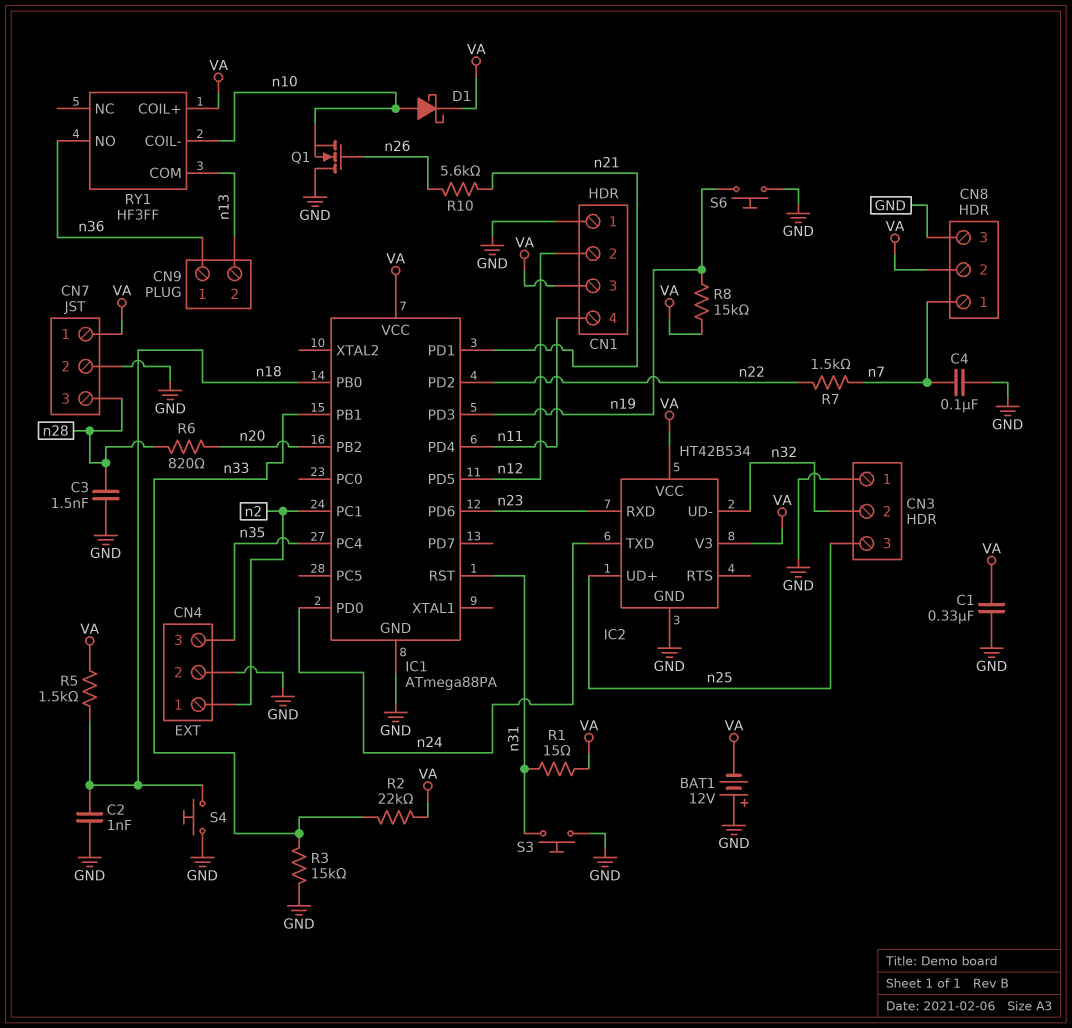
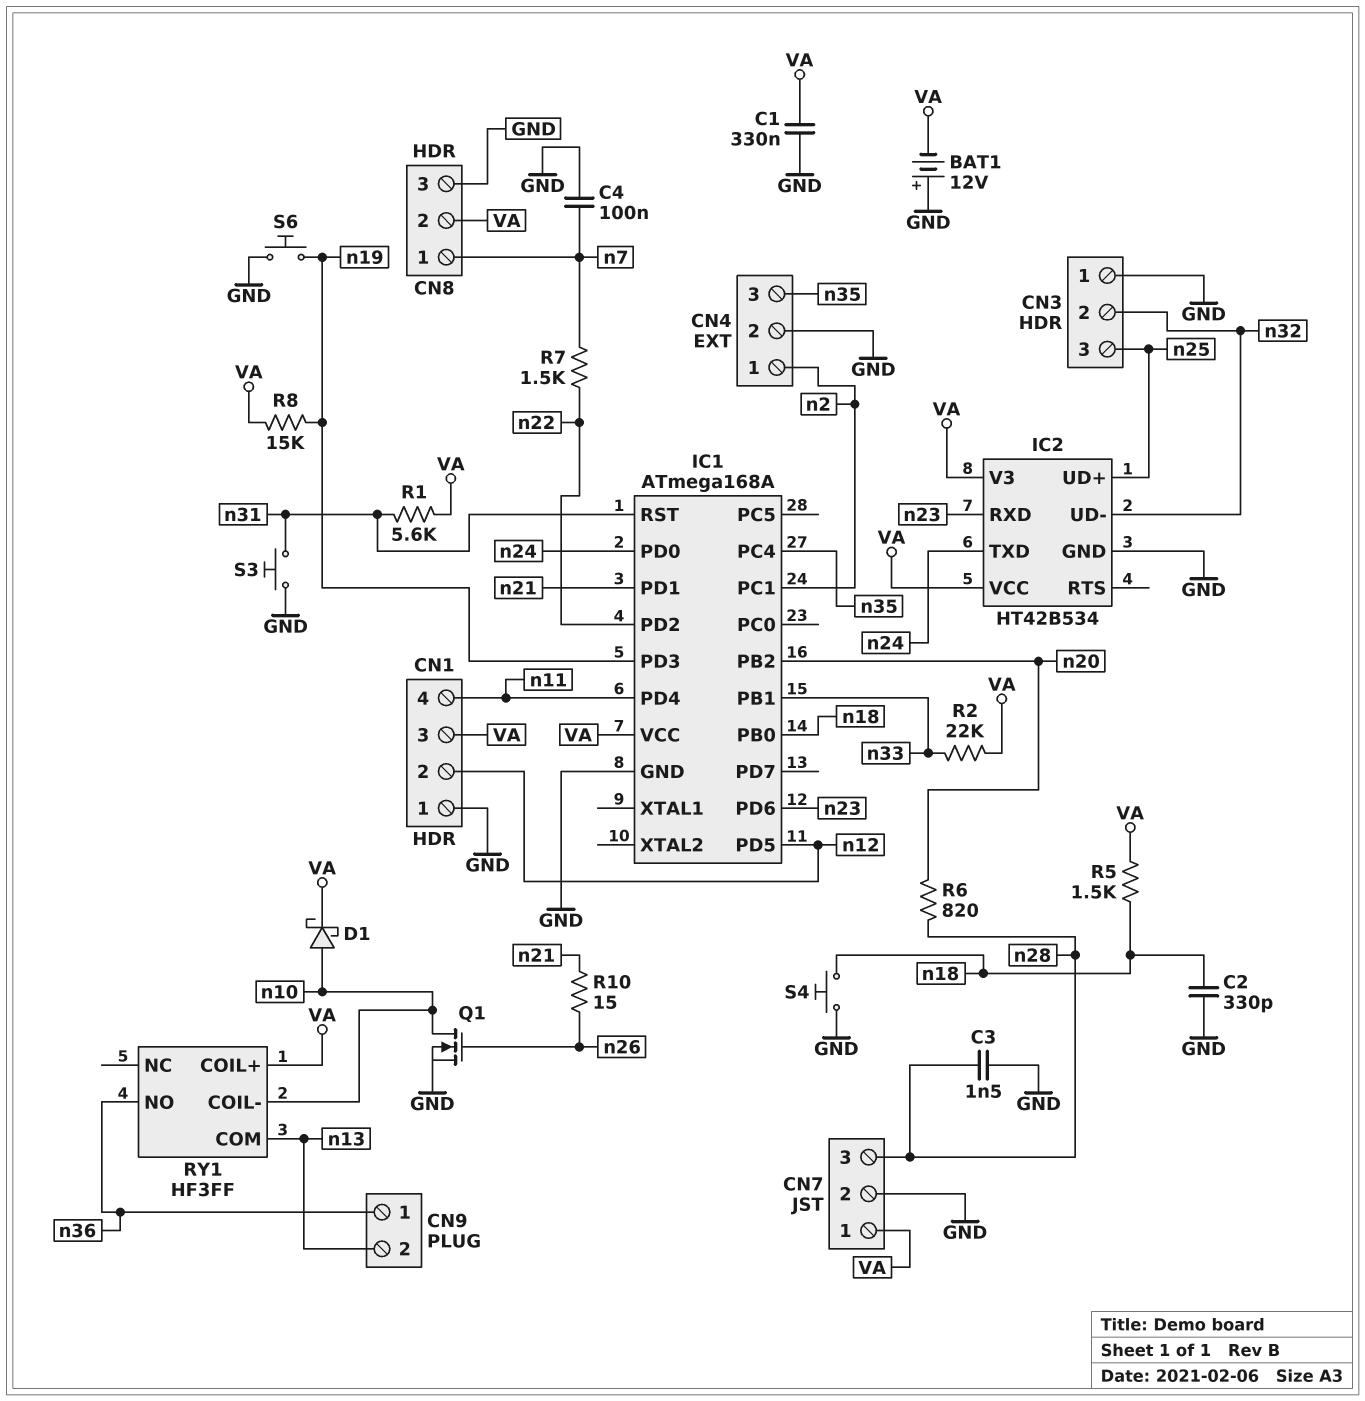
C2: 1nF (GND, n18) -> 330pF (GND, n18)
IC1: ATmega88PA -> ATmega168A
Q1: NMOS (G n26, D GND, S n10) -> NMOS (G n26, D n10, S GND)
R1: 15 (VA, n31) -> 5.6k (VA, n31)
R3: 15k (GND, n33) -> none
R10: 5.6k (n21, n26) -> 15 (n21, n26)

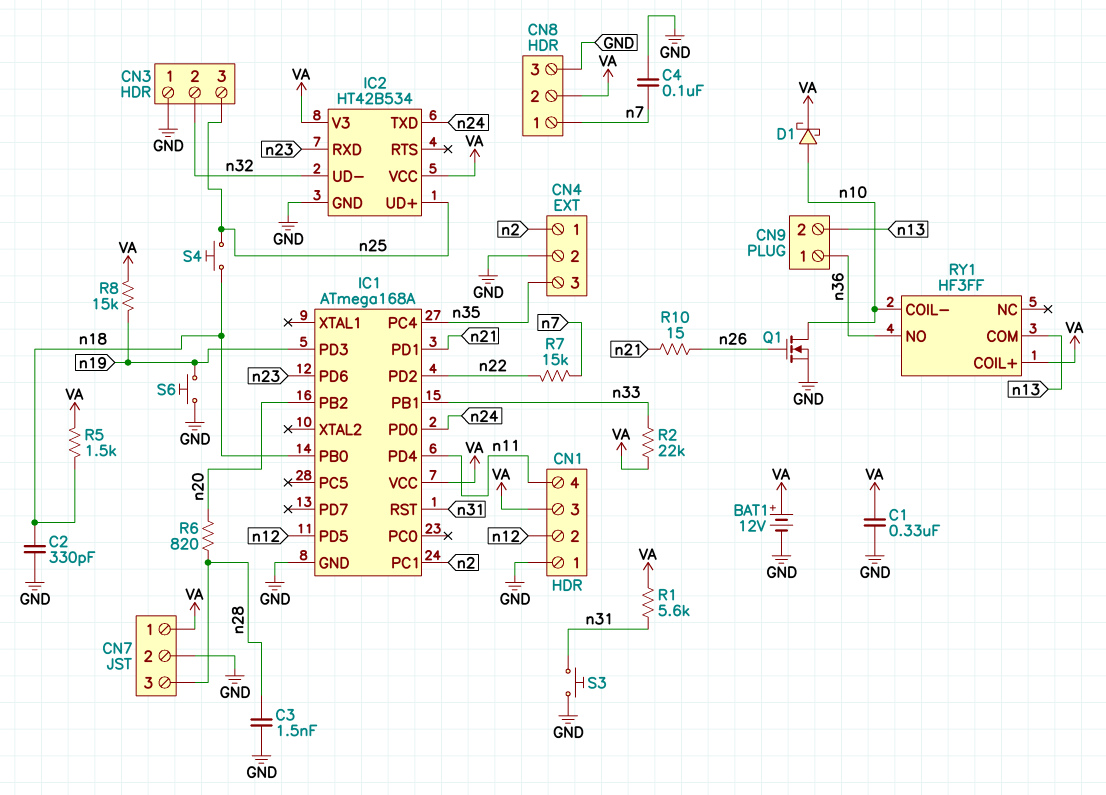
BAT1: 12V (plus GND, minus VA) -> 12V (plus VA, minus GND)
R7: 1.5k (n7, n22) -> 15k (n7, n22)
S4: button (GND, n18) -> button (n18, n25)

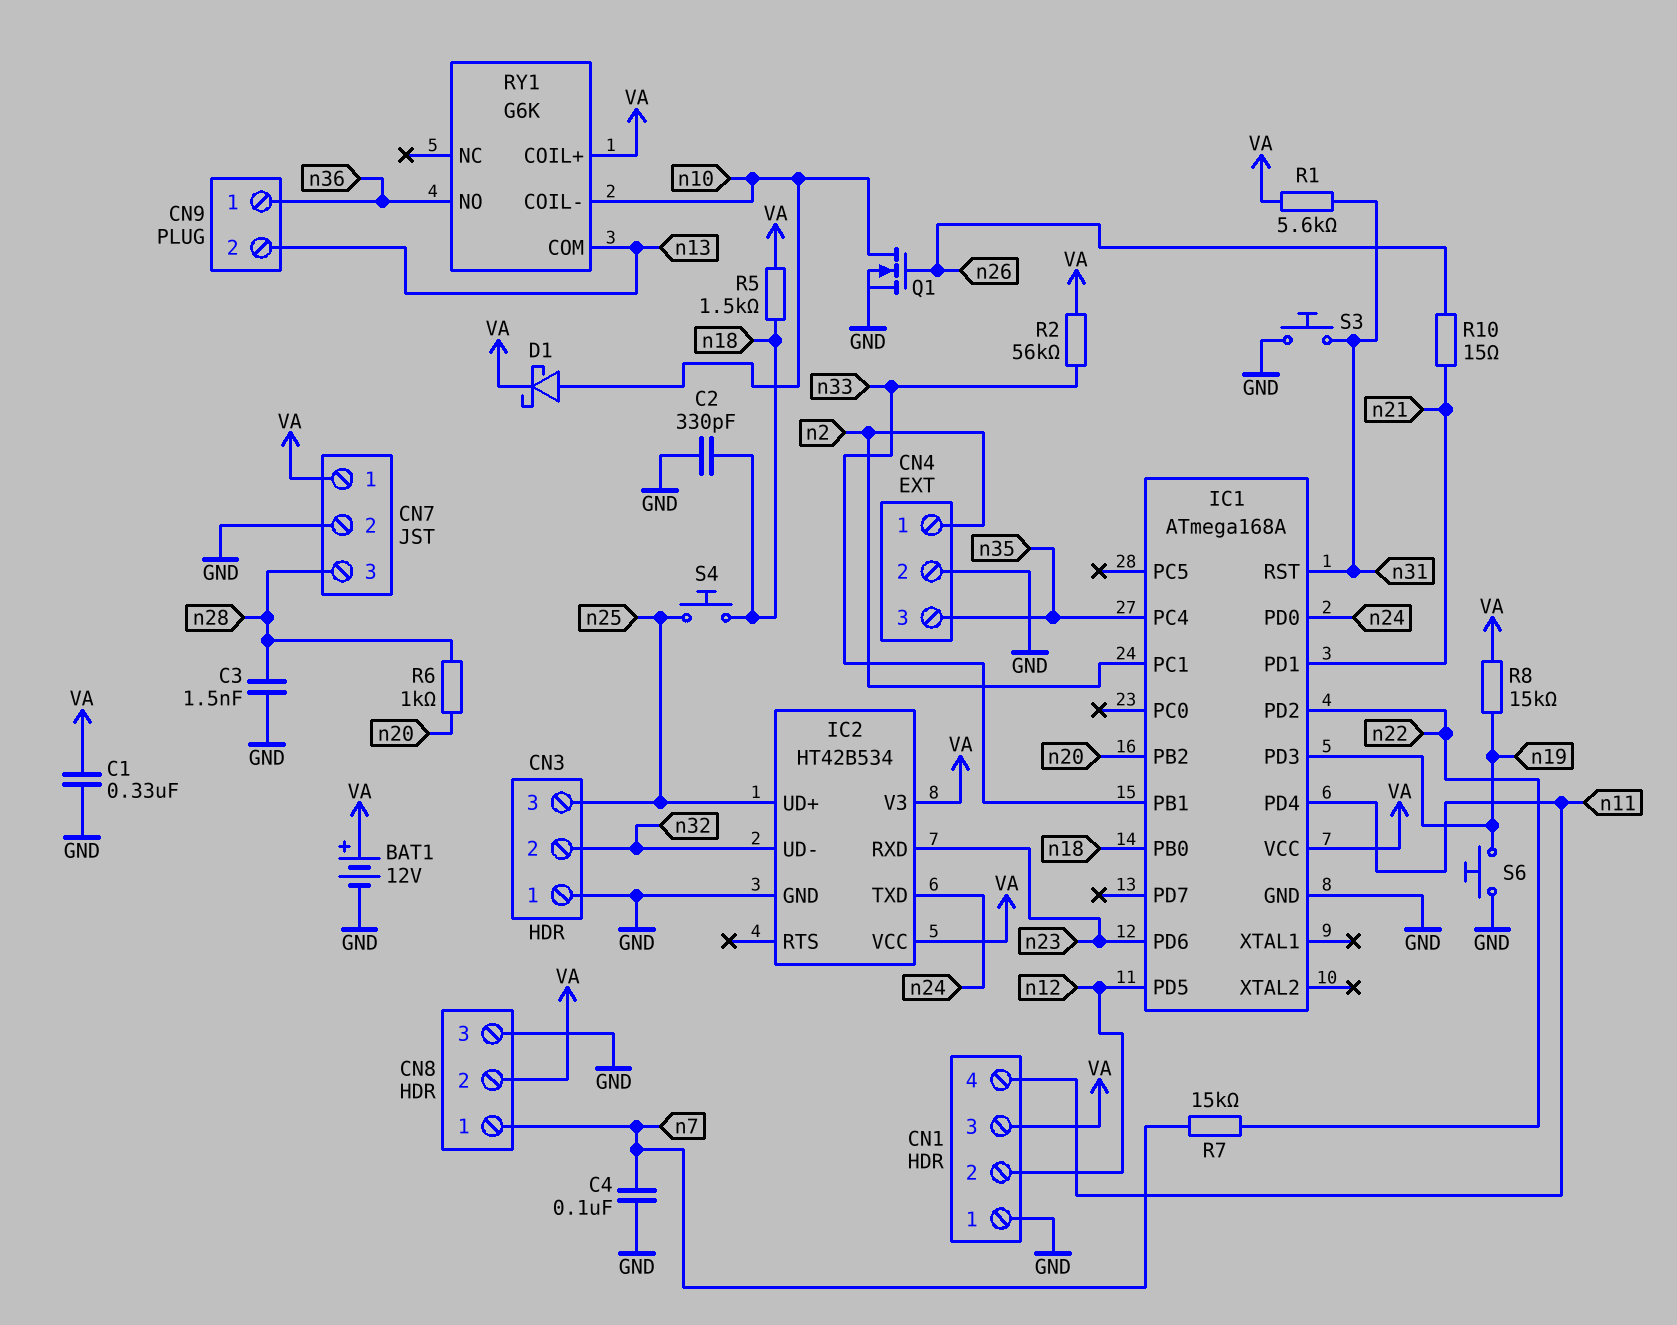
R2: 22k (VA, n33) -> 56k (VA, n33)
R6: 820 (n20, n28) -> 1k (n20, n28)
RY1: HF3FF -> G6K

